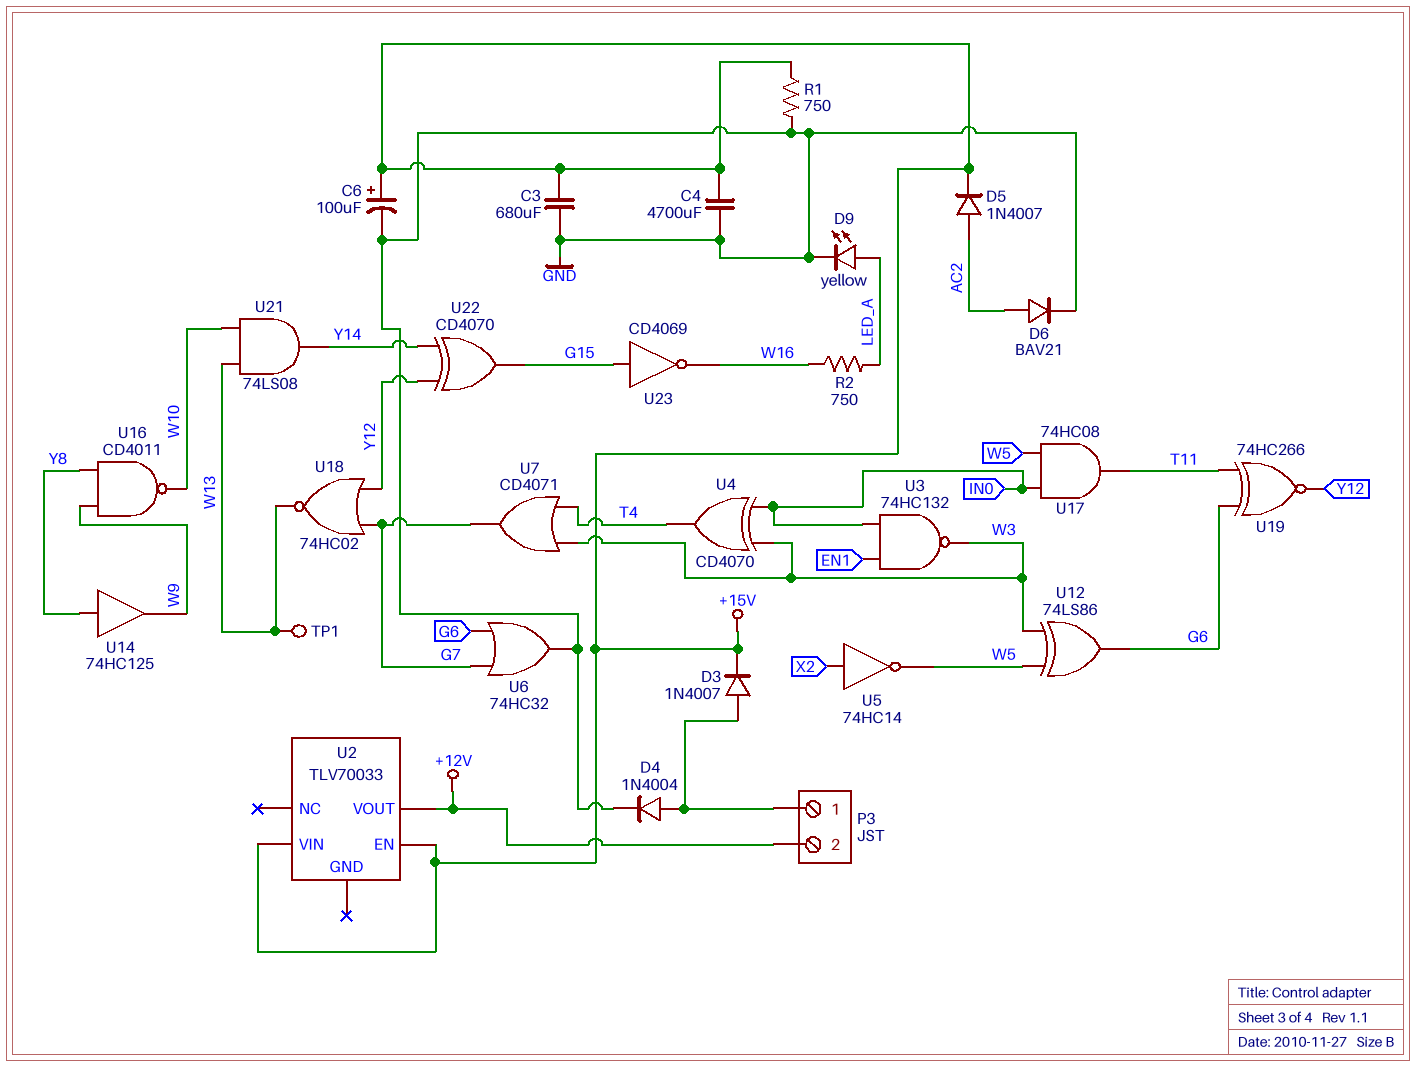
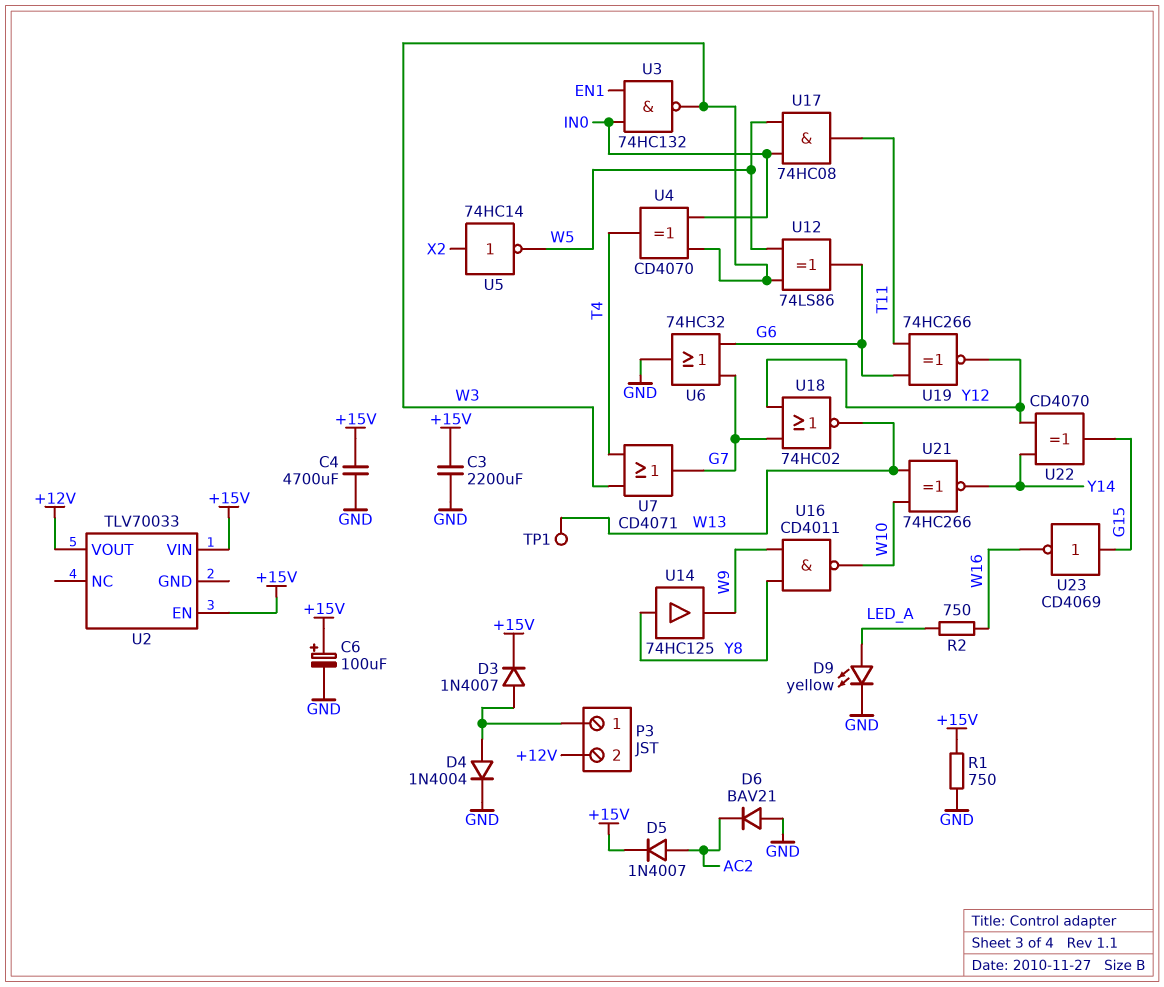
C3: 680uF (+15V, GND) -> 2200uF (+15V, GND)
D6: diode BAV21 (A AC2, K GND) -> diode BAV21 (A GND, K AC2)
U21: AND 74LS08 (in W10, in W13, out Y14) -> XNOR 74HC266 (in W10, in W13, out Y14)

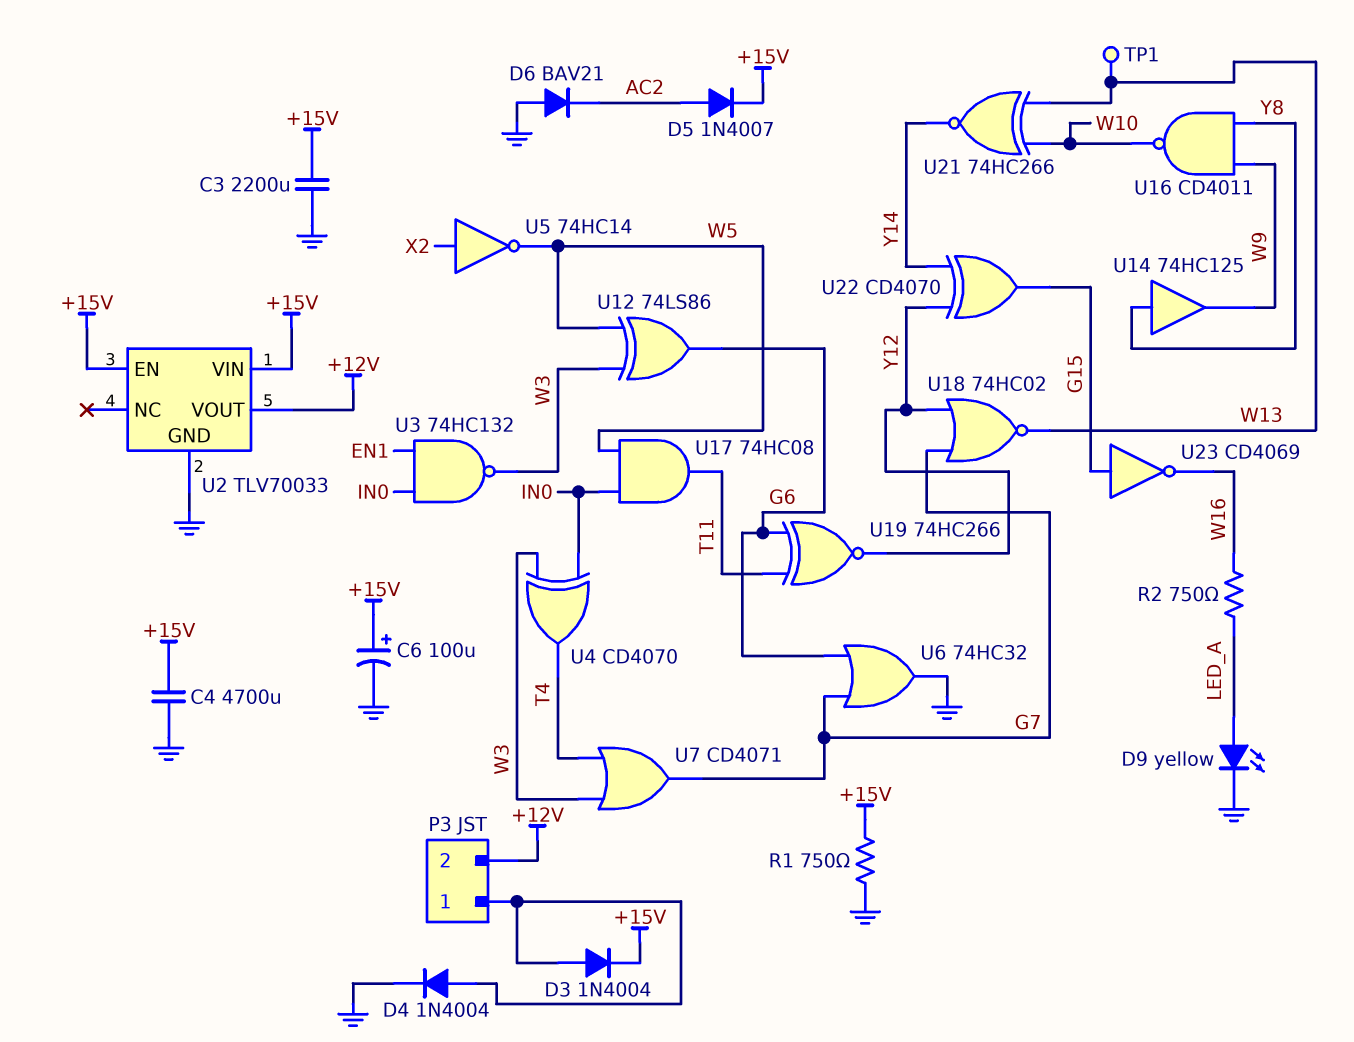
D3: diode 1N4007 (A P3/1, K +15V) -> diode 1N4004 (A P3/1, K +15V)
U2 pin GND: none -> GND

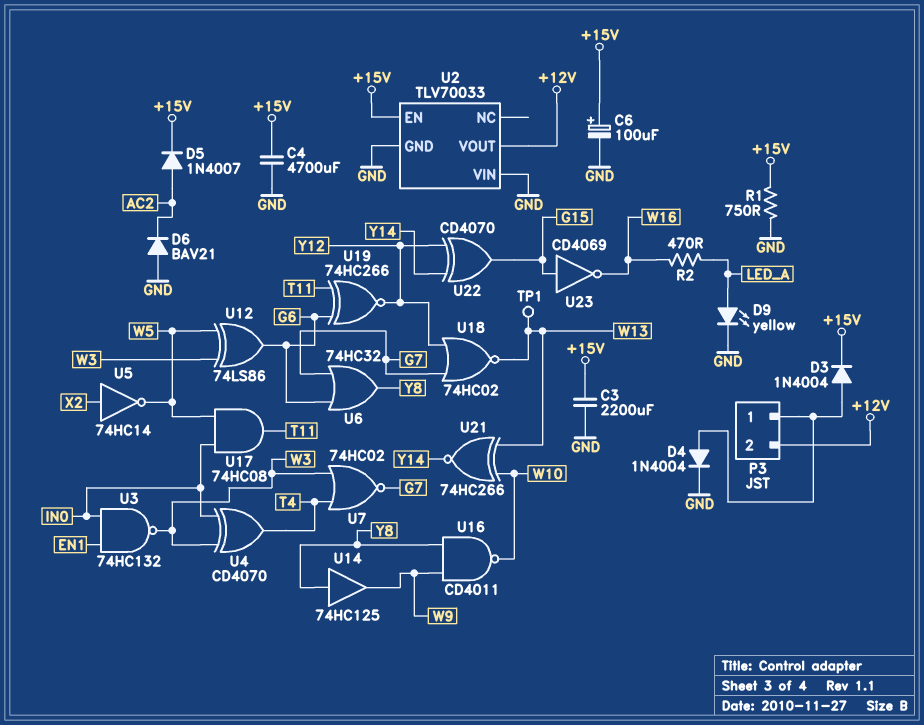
R2: 750 (LED_A, W16) -> 470 (LED_A, W16)
U2 pin VIN: +15V -> GND
U6: OR 74HC32 (in G6, in G7, out GND) -> OR 74HC32 (in G6, in G7, out Y8)
U7: OR CD4071 (in T4, in W3, out G7) -> NOR 74HC02 (in T4, in W3, out G7)

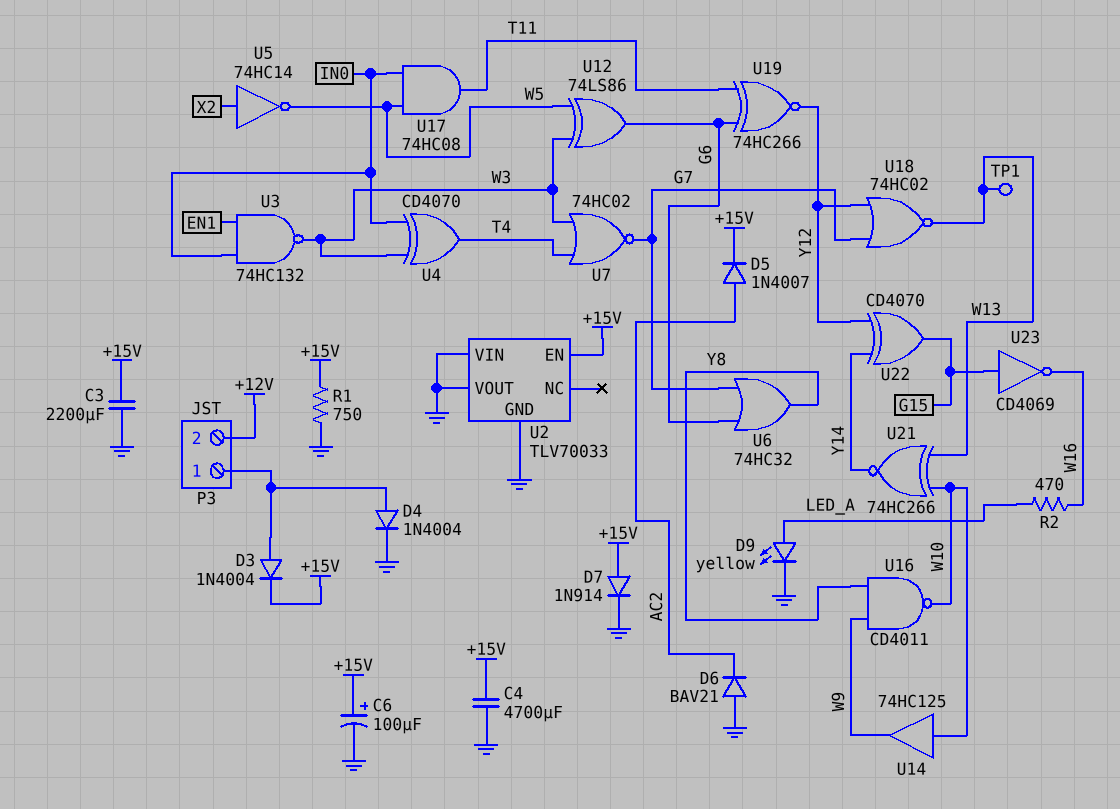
D7: none -> diode 1N914 (A +15V, K GND)
U2 pin VOUT: +12V -> GND
U14: buffer 74HC125 (in Y8, out W9) -> buffer 74HC125 (in W10, out W9)

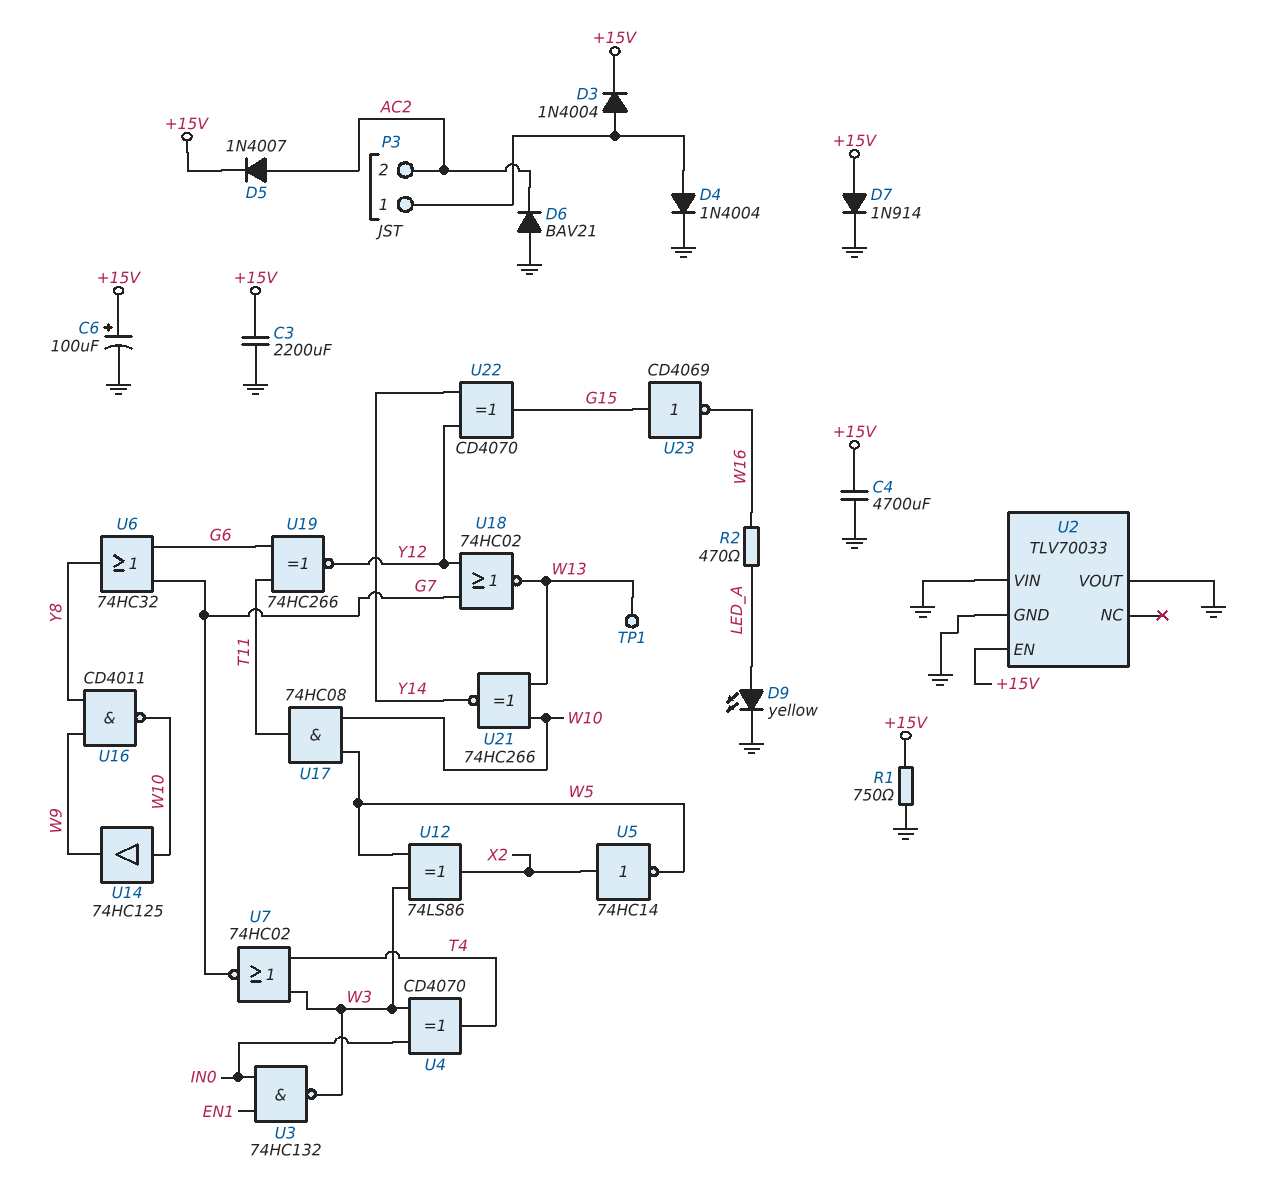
P3 pin 2: +12V -> AC2
U12: XOR 74LS86 (in W3, in W5, out G6) -> XOR 74LS86 (in W3, in W5, out X2)
U17: AND 74HC08 (in IN0, in W5, out T11) -> AND 74HC08 (in W5, in W10, out T11)

